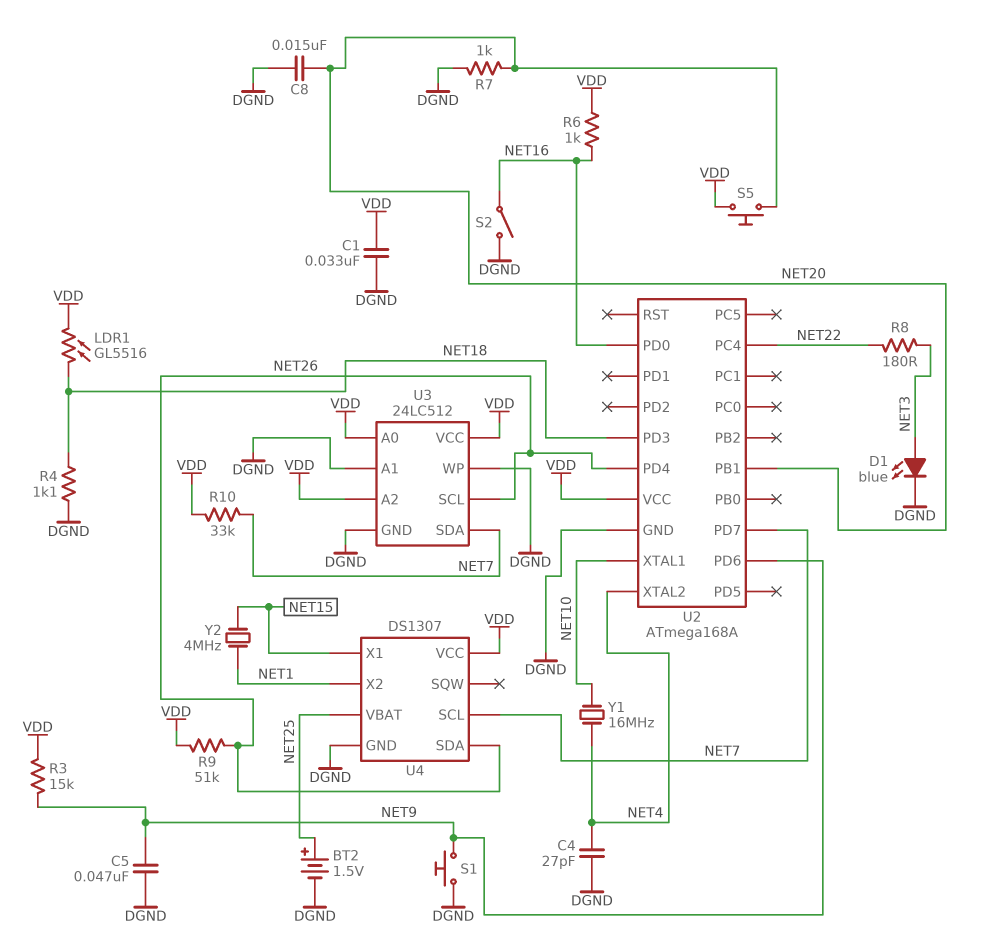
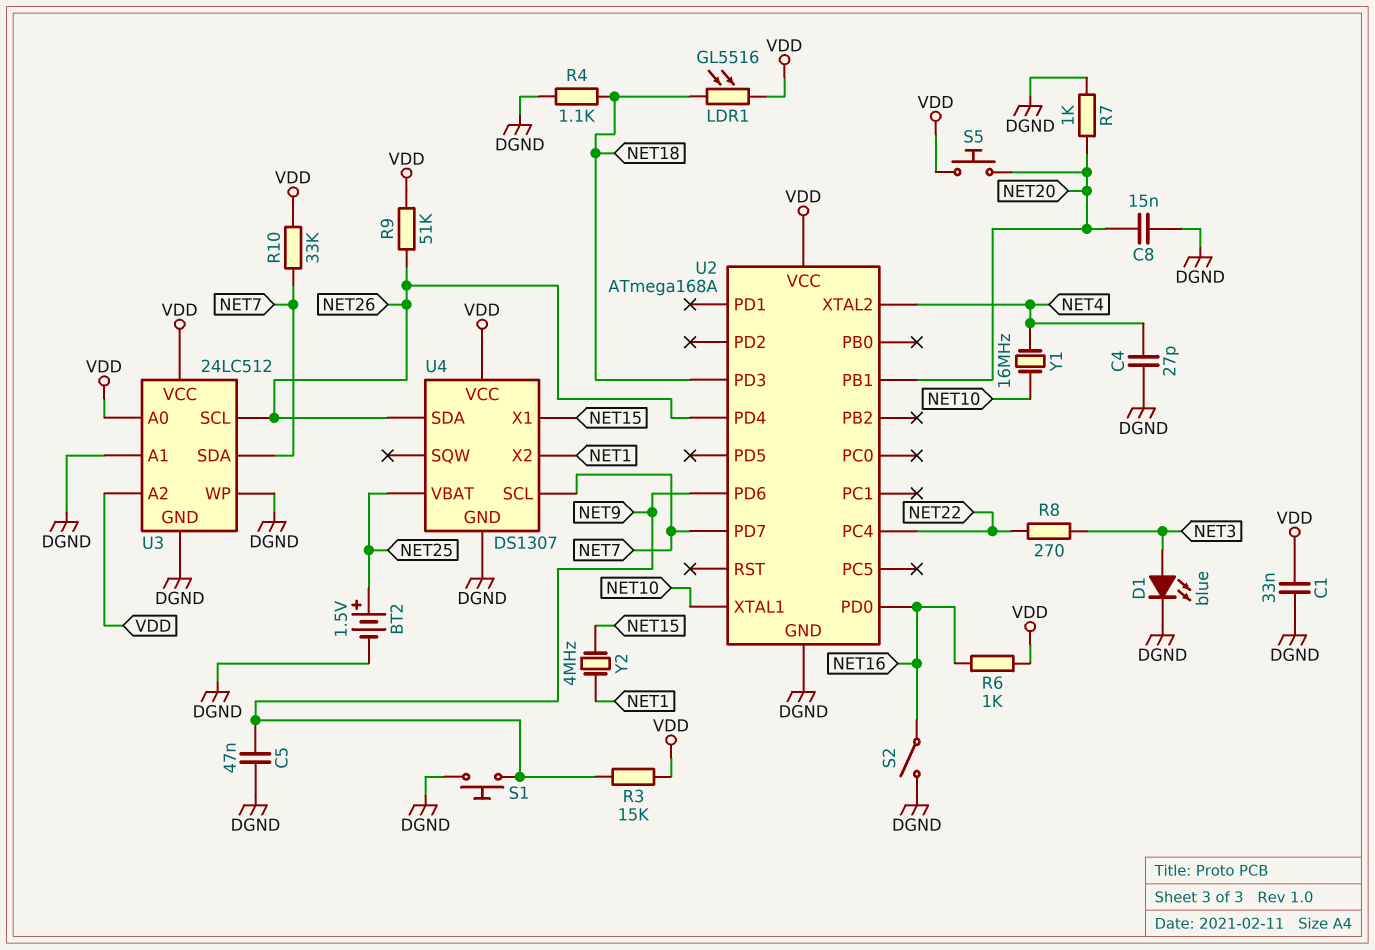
R8: 180 (NET3, NET22) -> 270 (NET3, NET22)

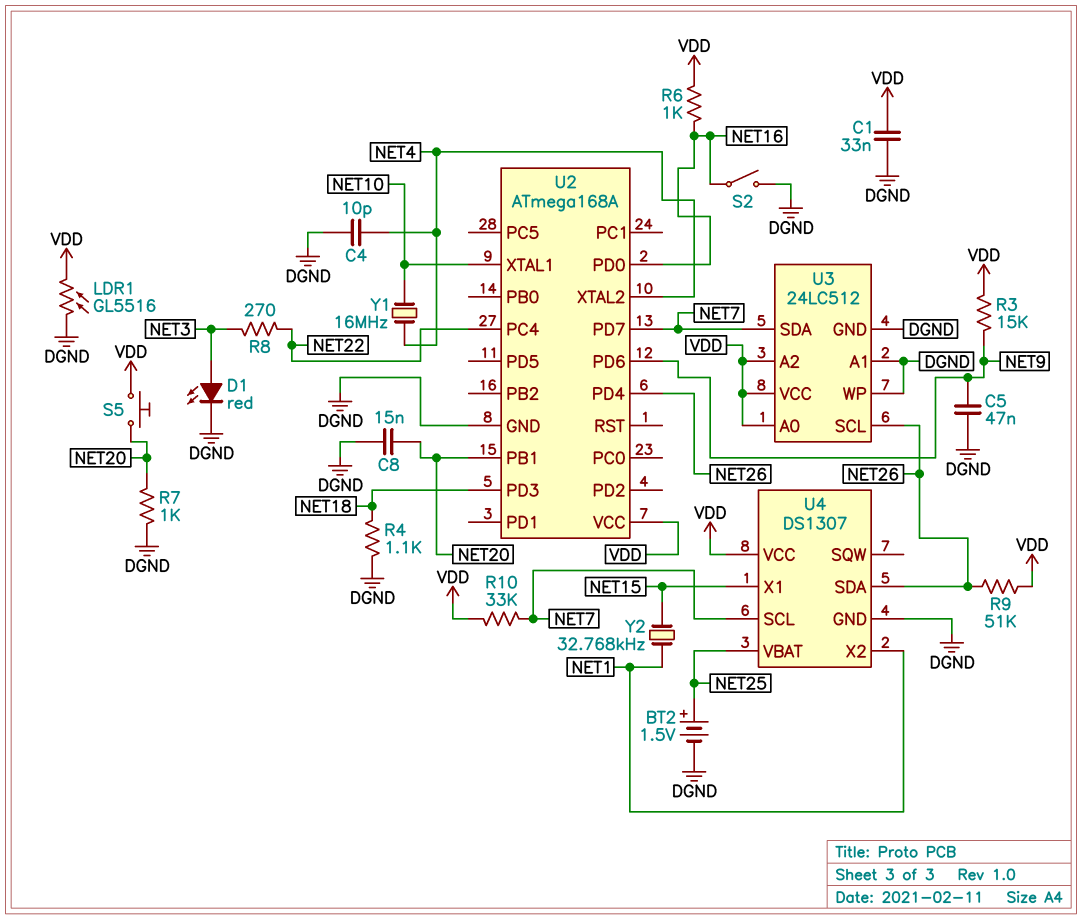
C4: 27pF (DGND, NET4) -> 10pF (DGND, NET4)
D1: LED blue (A NET3, K DGND) -> LED red (A NET3, K DGND)
LDR1: GL5516 (NET18, VDD) -> GL5516 (DGND, VDD)
S1: button (DGND, NET9) -> none
Y2: 4MHz (NET1, NET15) -> 32.768kHz (NET1, NET15)

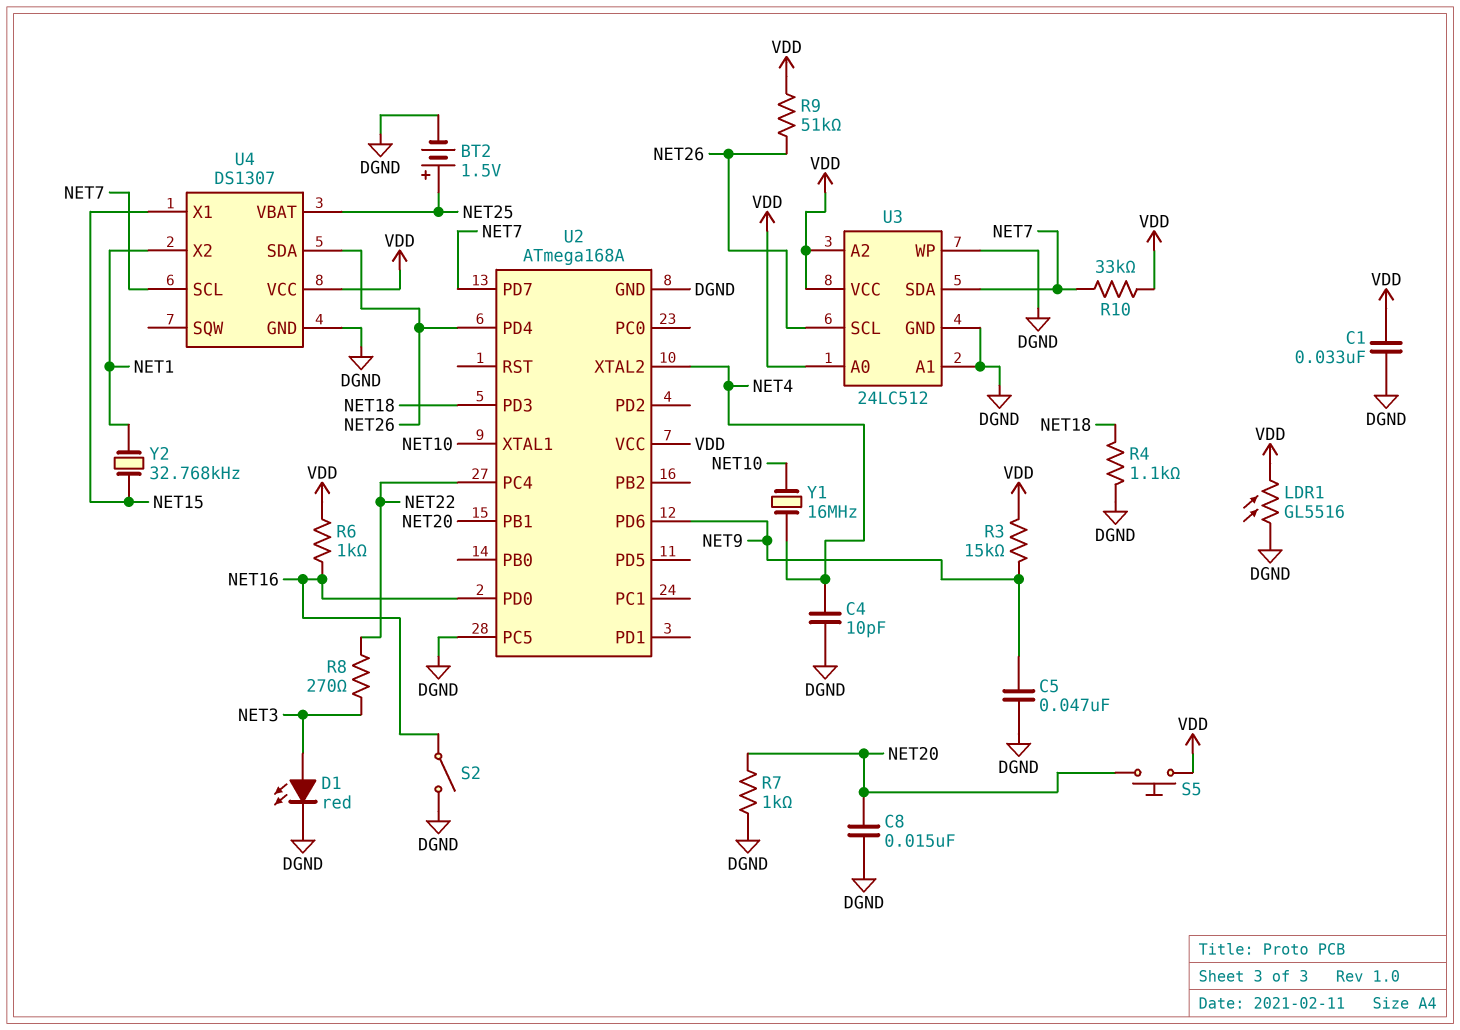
U2 pin PC5: none -> DGND

